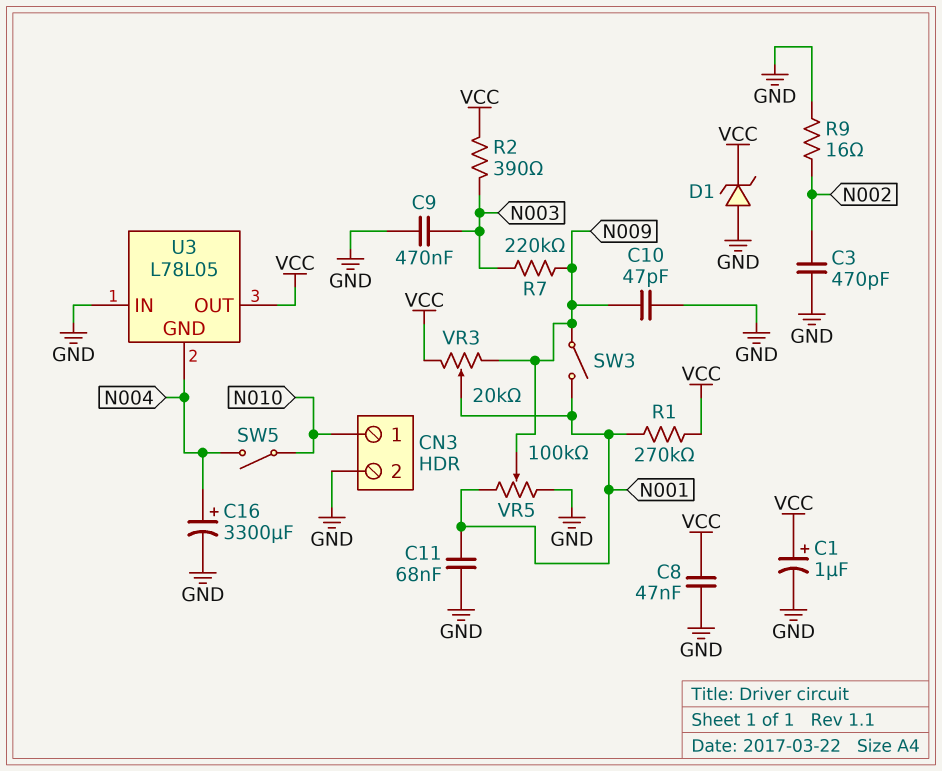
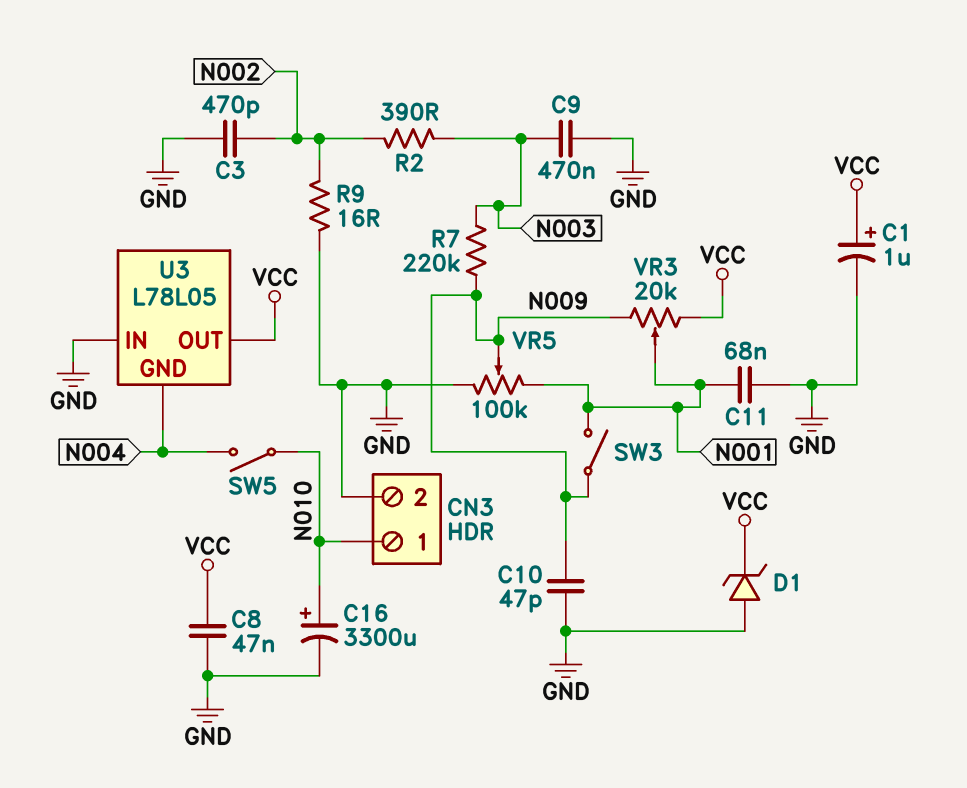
C16: 3300uF (plus N004, minus GND) -> 3300uF (plus N010, minus GND)
R1: 270k (N001, VCC) -> none
R2: 390 (N003, VCC) -> 390 (N002, N003)

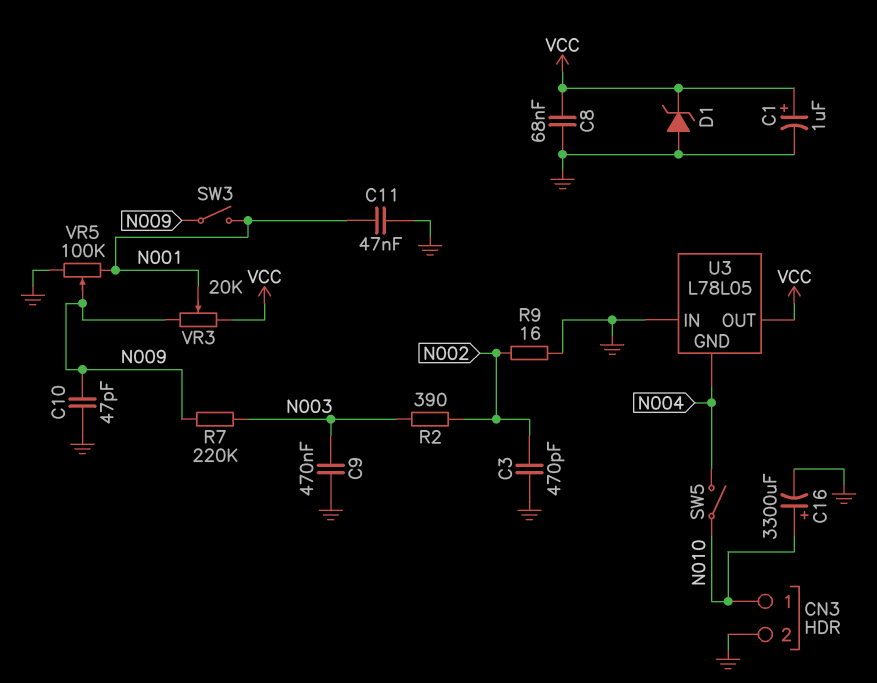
C8: 47nF (GND, VCC) -> 68nF (GND, VCC)
C11: 68nF (GND, N001) -> 47nF (GND, N001)

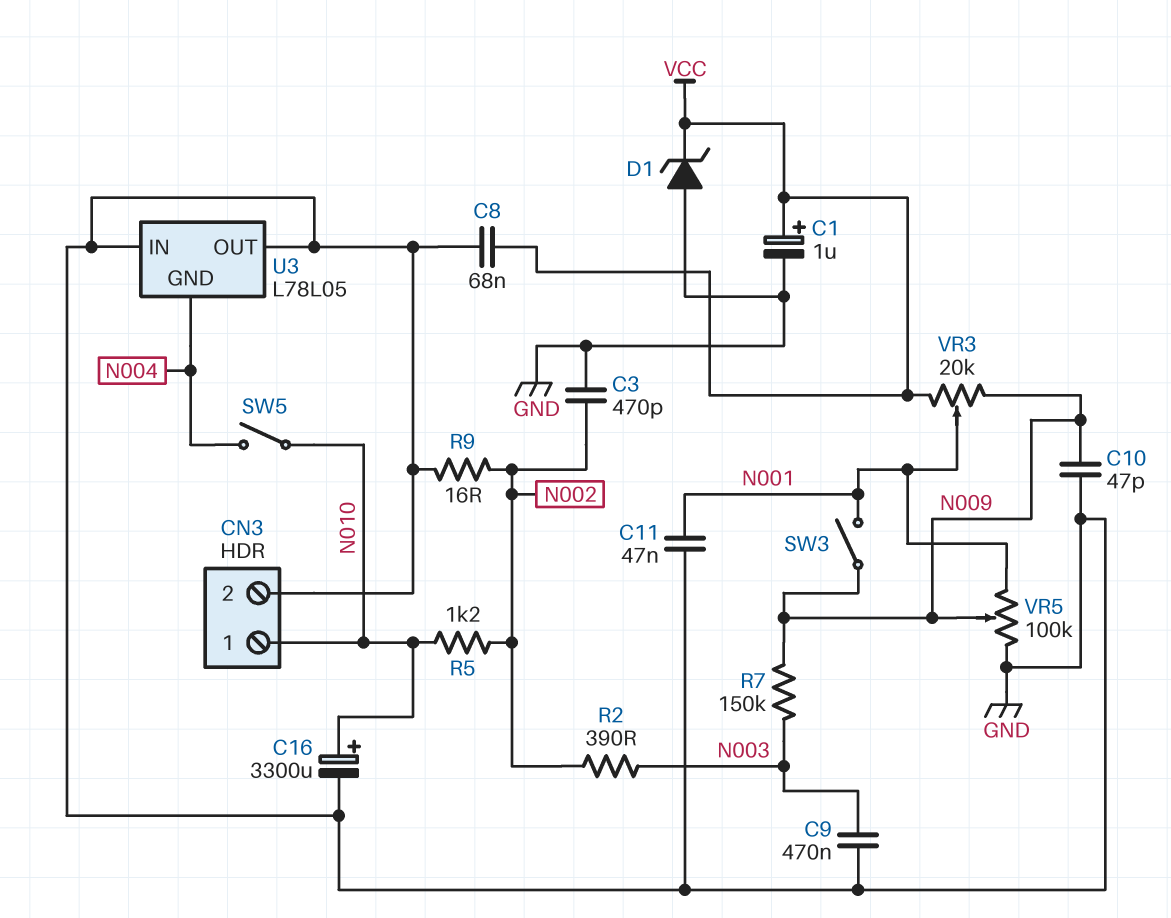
R5: none -> 1.2k (N002, N010)
R7: 220k (N003, N009) -> 150k (N003, N009)
U3 pin OUT: VCC -> GND

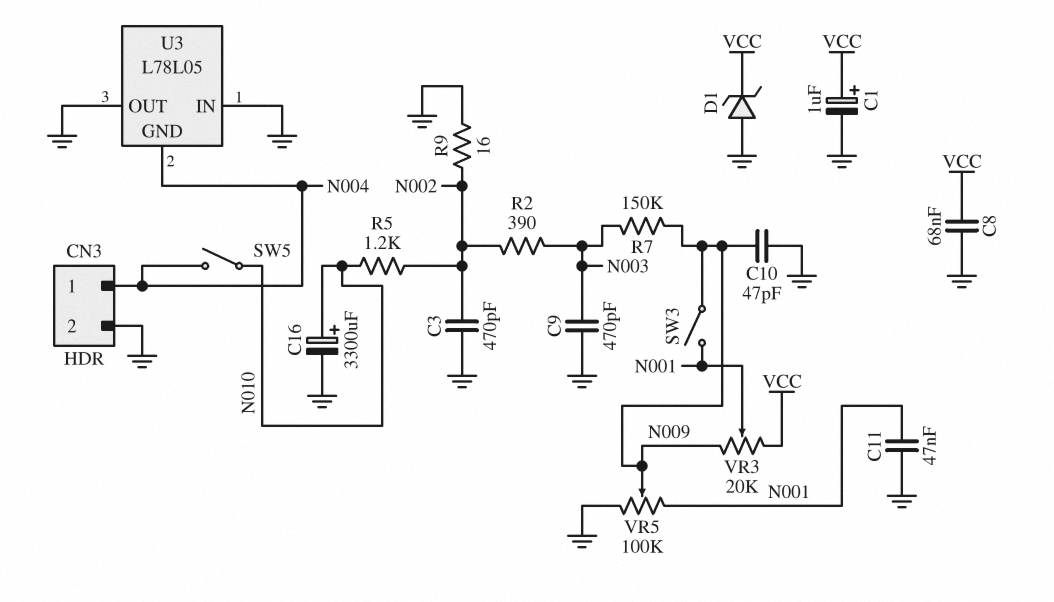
C9: 470nF (GND, N003) -> 470pF (GND, N003)
CN3 pin 1: N010 -> N004

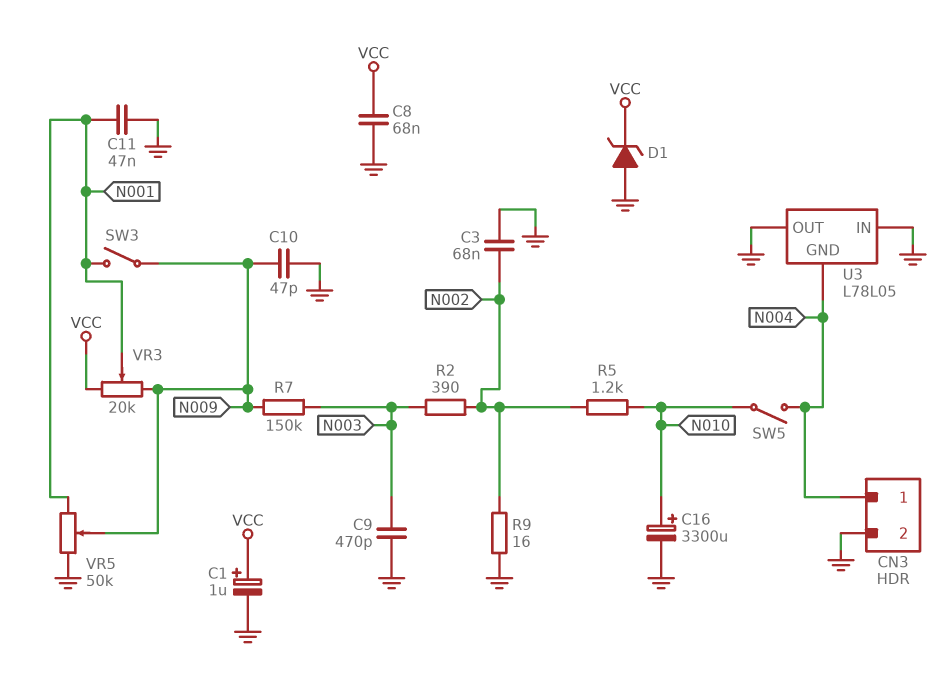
C3: 470pF (GND, N002) -> 68nF (GND, N002)
VR5: 100k (GND, N001, wiper N009) -> 50k (GND, N001, wiper N009)

